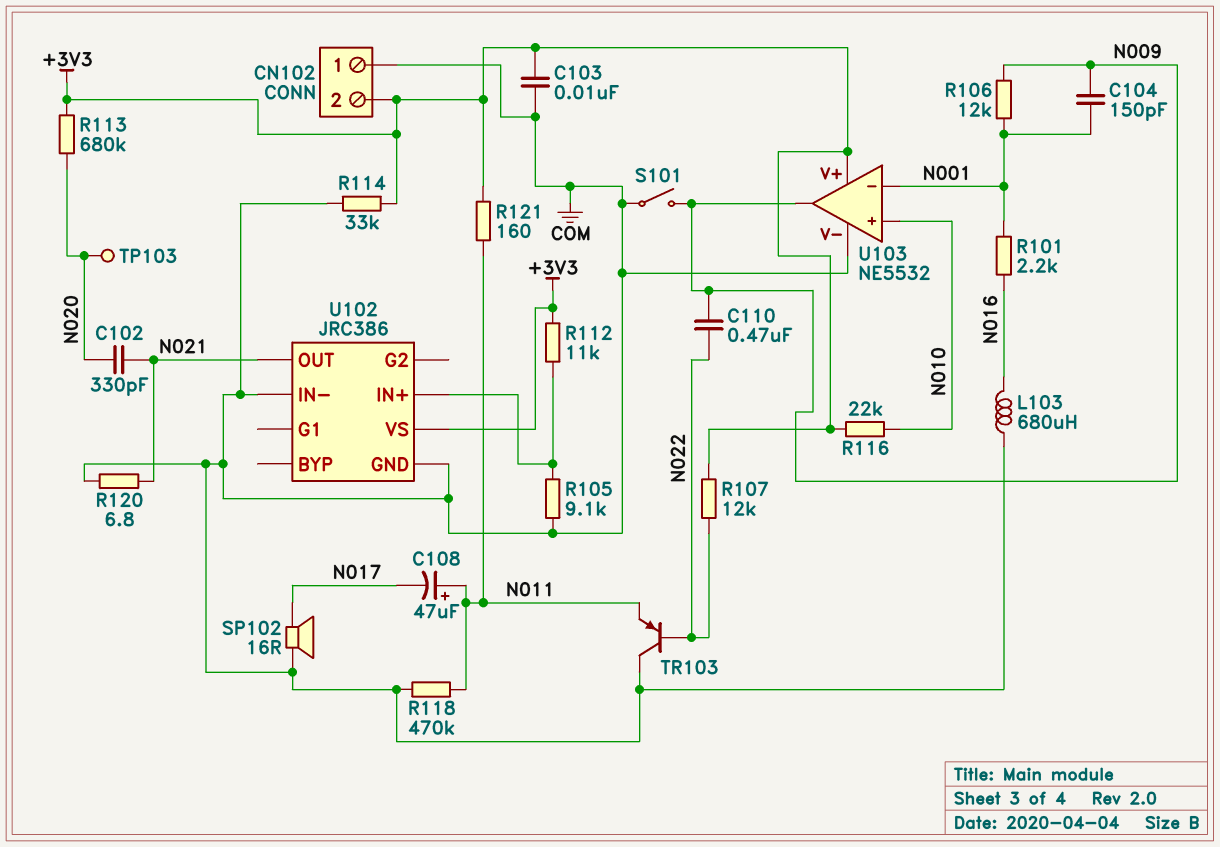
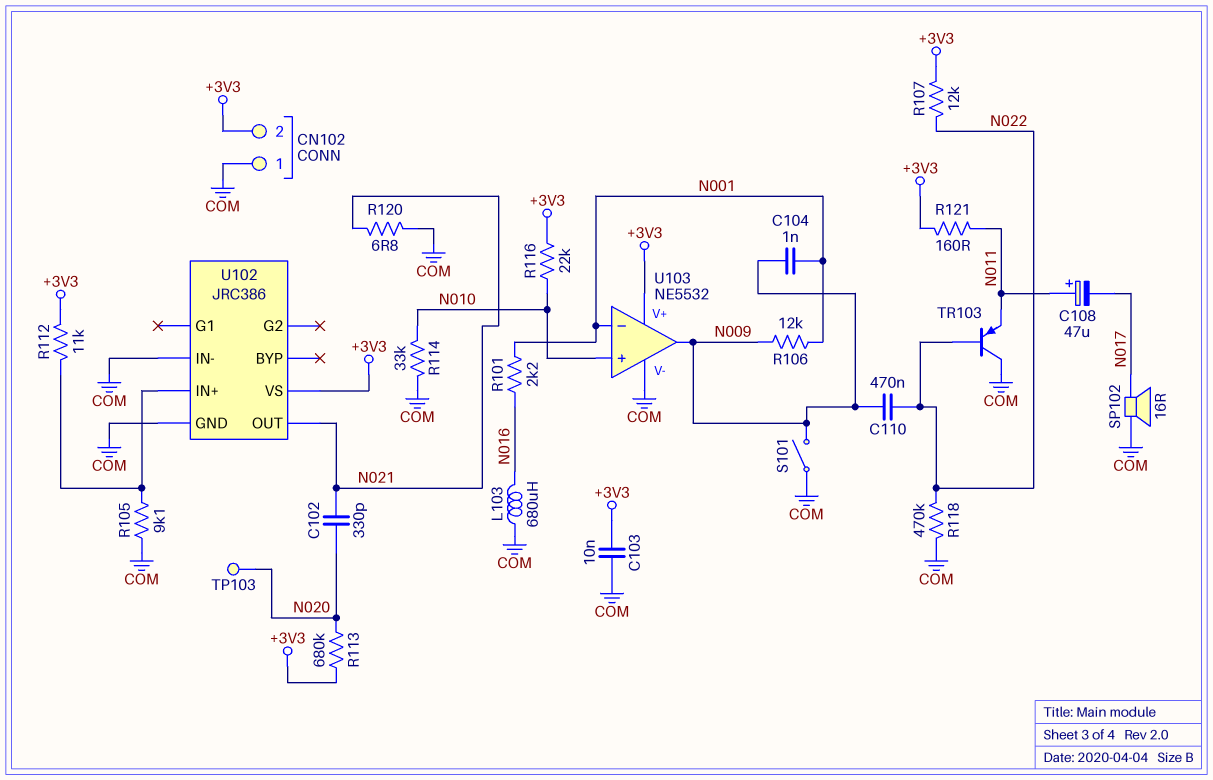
C104: 150pF (N001, N009) -> 1nF (N001, N009)
R114: 33k (+3V3, COM) -> 33k (COM, N010)
R118: 470k (COM, N011) -> 470k (COM, N022)

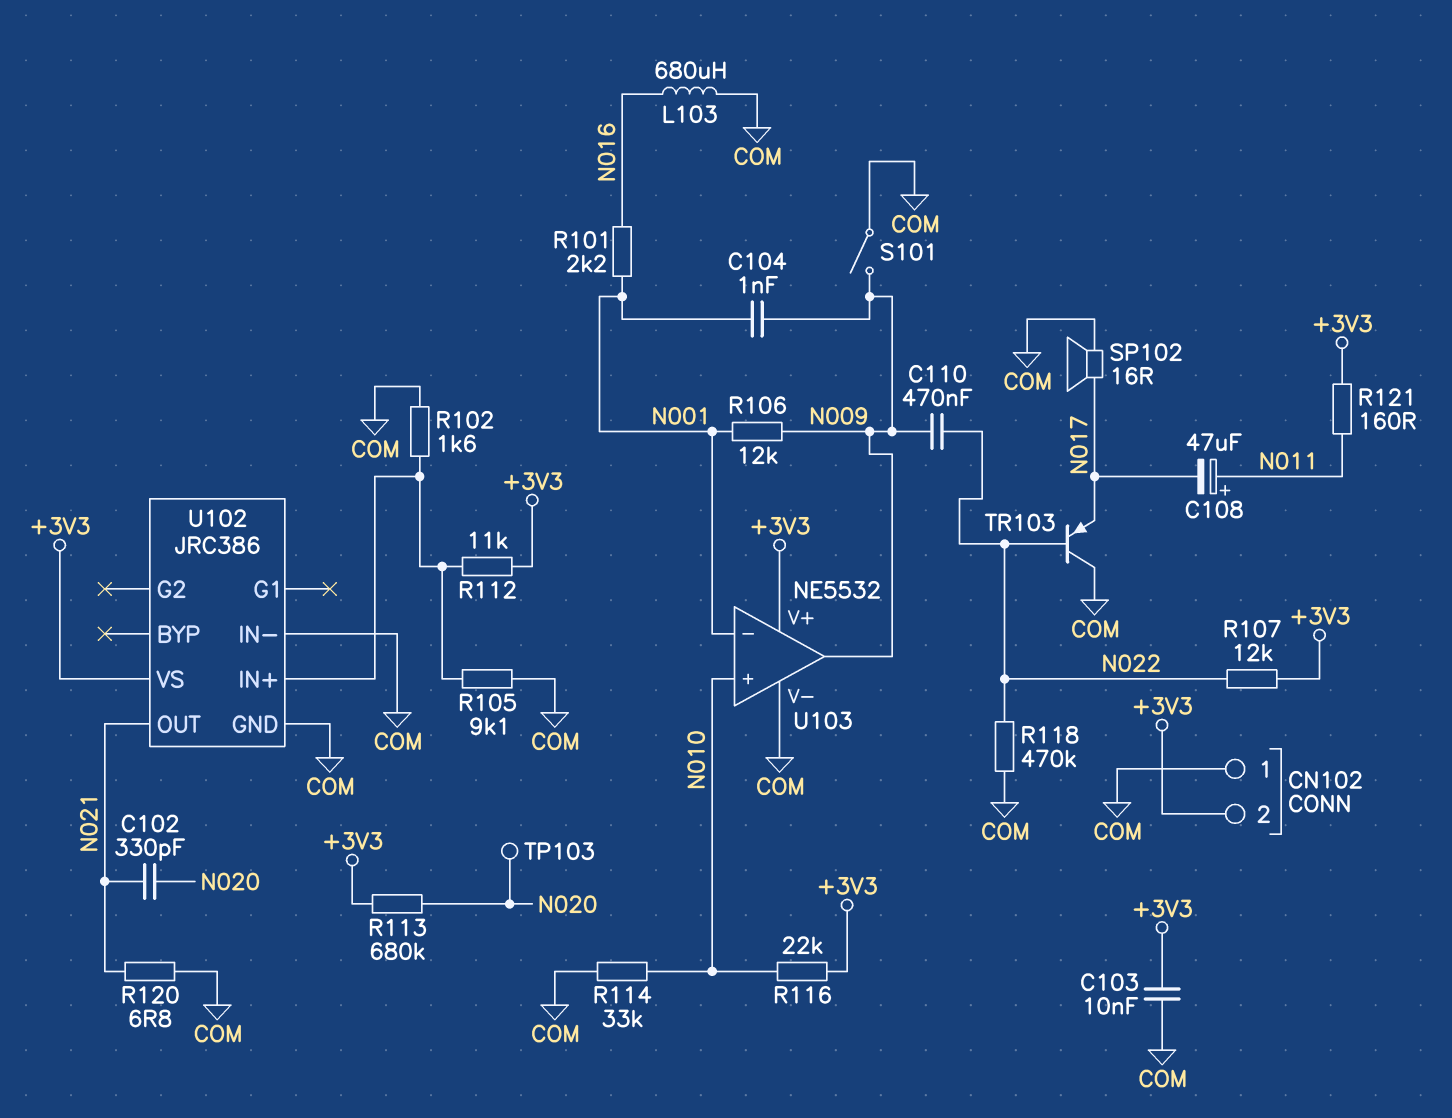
R102: none -> 1.6k (COM, U102/IN+)
TR103: PNP (B N022, C COM, E N011) -> PNP (B N022, C COM, E N017)

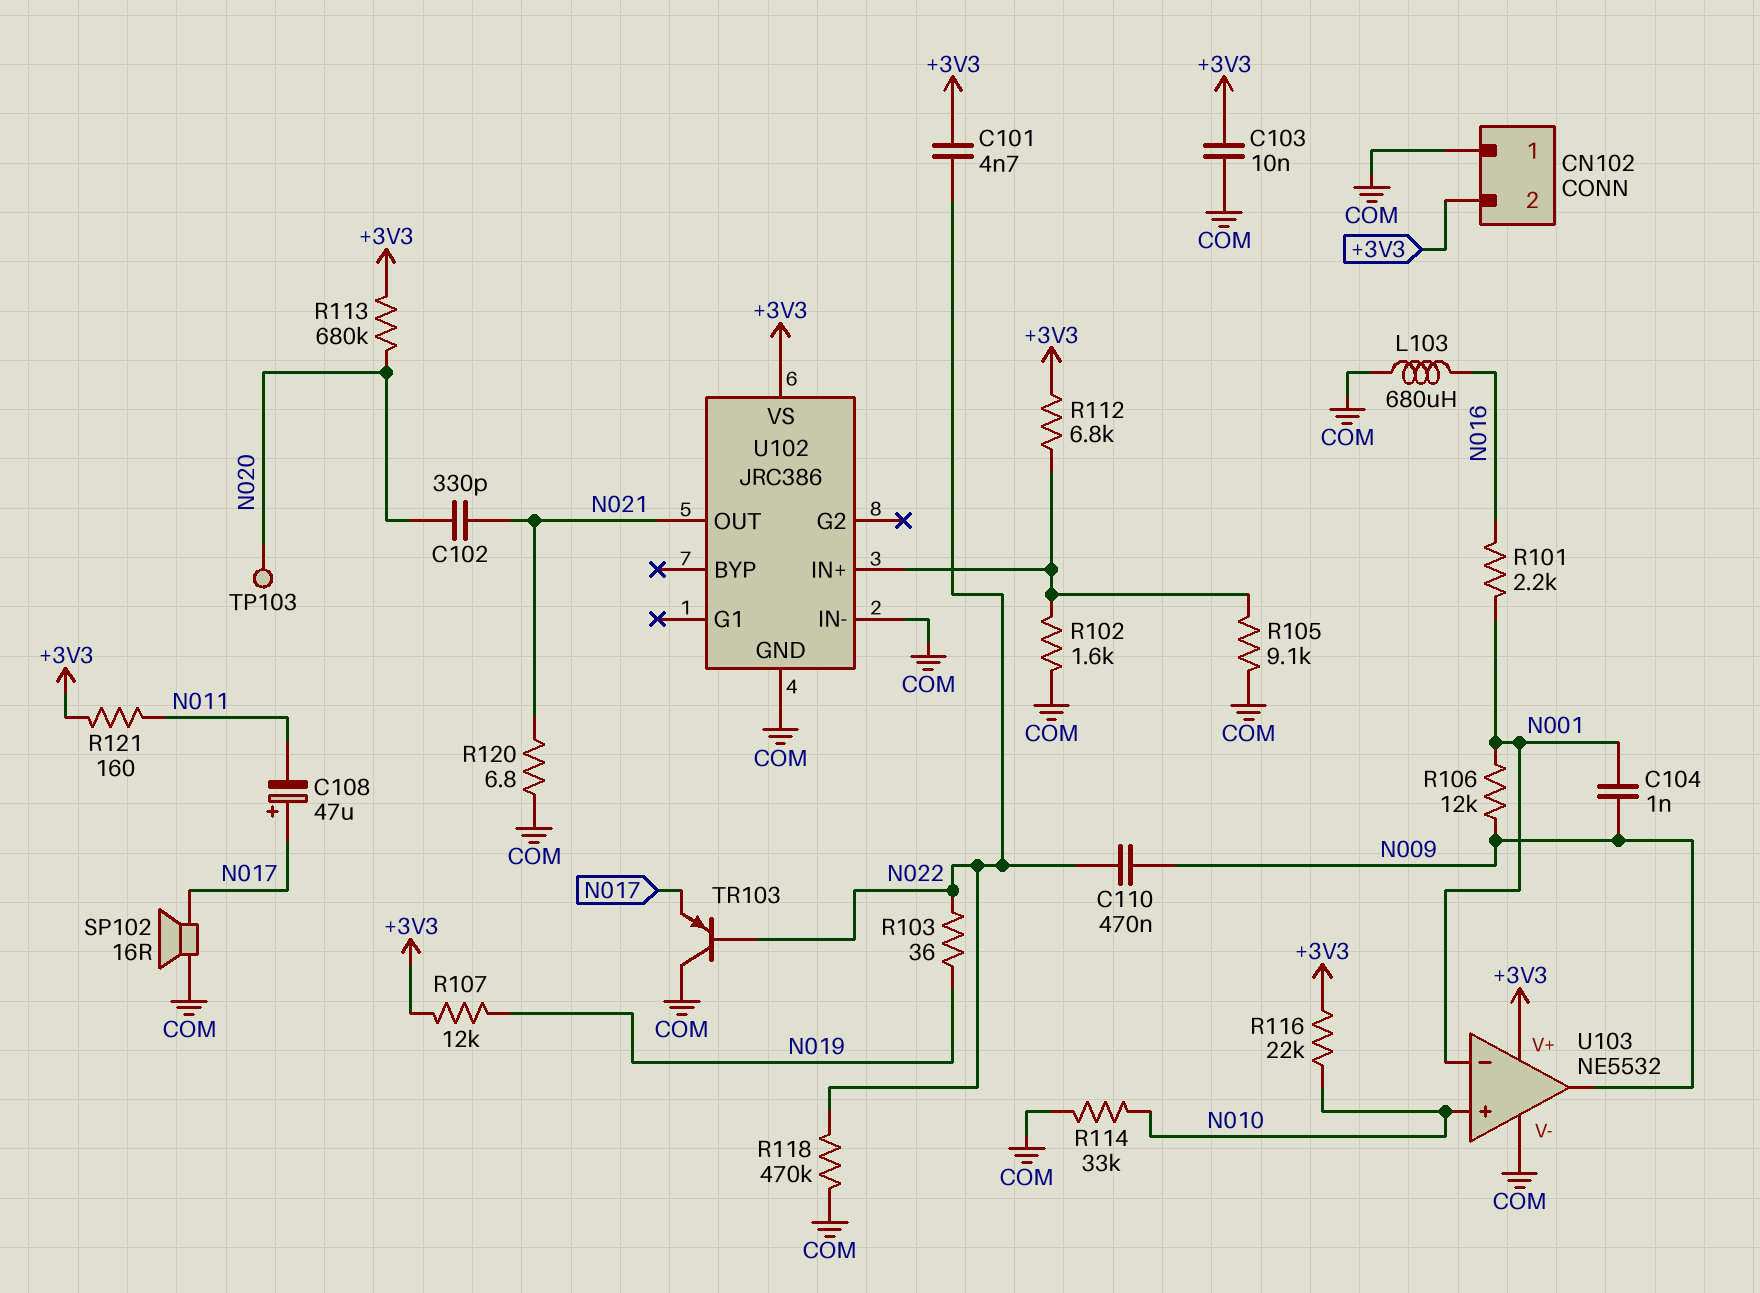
C101: none -> 4.7nF (+3V3, N022)
C108: 47uF (plus N011, minus N017) -> 47uF (plus N017, minus N011)
R103: none -> 36 (N019, N022)
R107: 12k (+3V3, N022) -> 12k (+3V3, N019)
R112: 11k (+3V3, U102/IN+) -> 6.8k (+3V3, U102/IN+)
S101: switch (COM, N009) -> none

